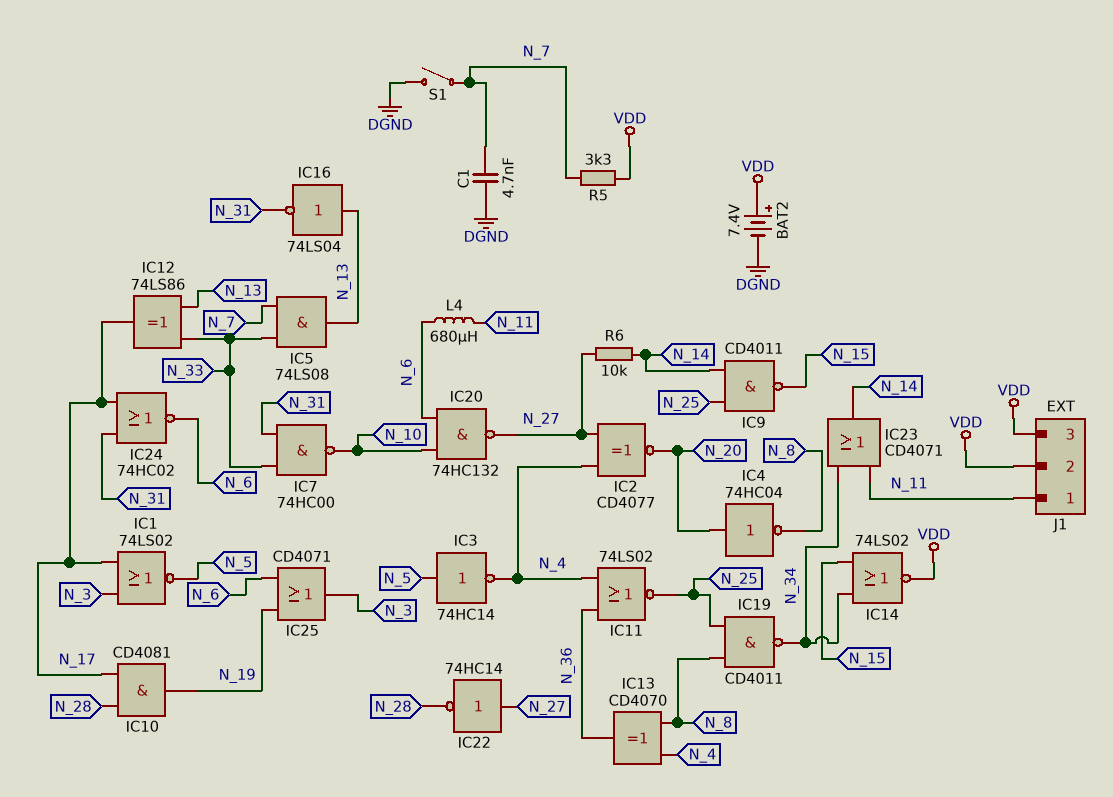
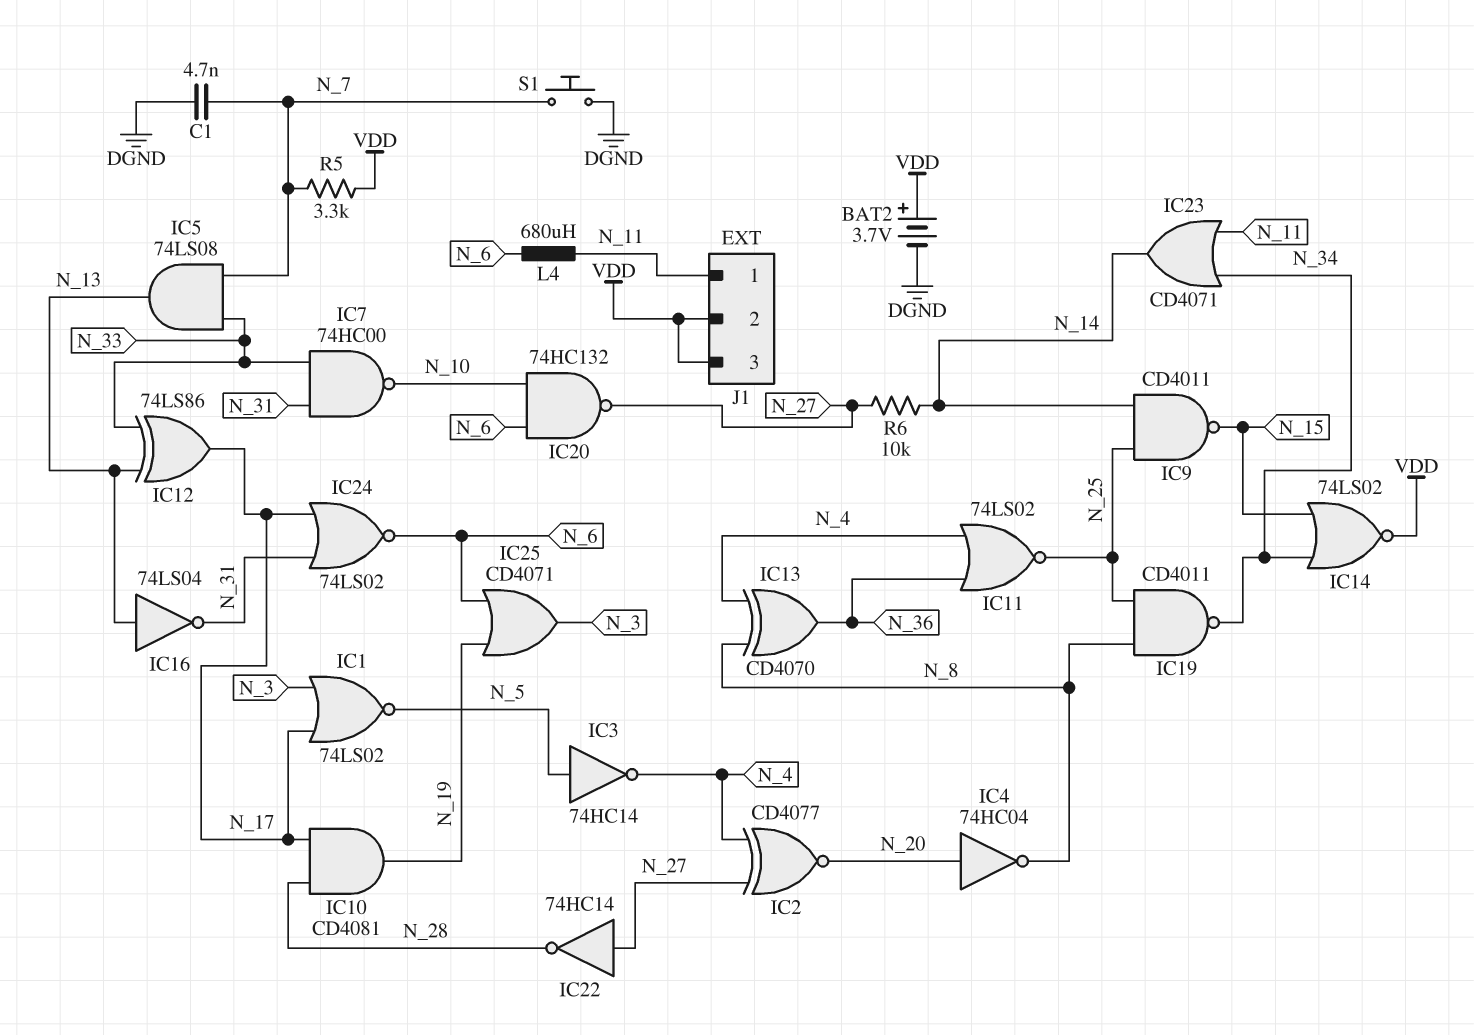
BAT2: 7.4V (plus VDD, minus DGND) -> 3.7V (plus VDD, minus DGND)
IC24: NOR 74HC02 (in N_17, in N_31, out N_6) -> NOR 74LS02 (in N_17, in N_31, out N_6)
S1: switch (DGND, N_7) -> button (DGND, N_7)

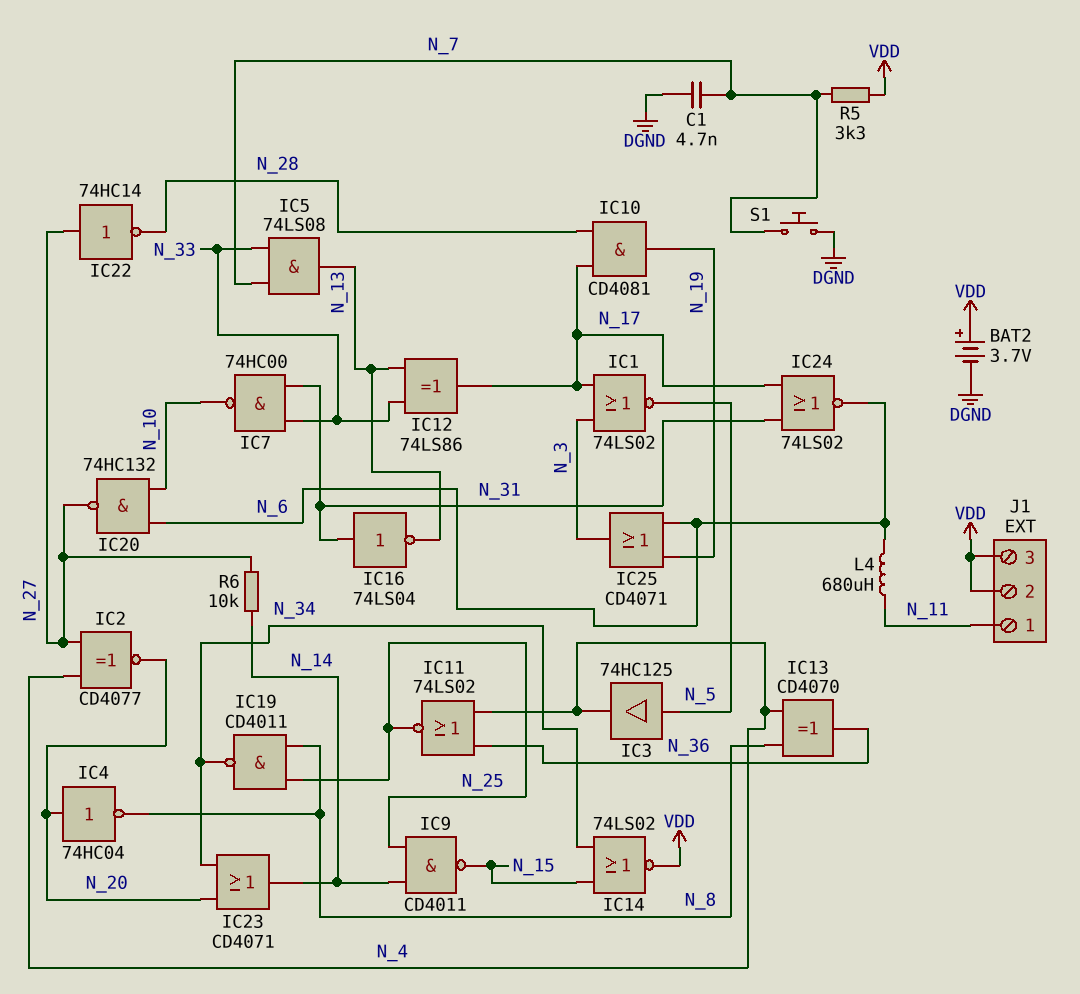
IC3: NOT 74HC14 (in N_5, out N_4) -> buffer 74HC125 (in N_5, out N_4)
IC16: NOT 74LS04 (in N_13, out N_31) -> NOT 74LS04 (in N_31, out N_13)
IC23: OR CD4071 (in N_11, in N_34, out N_14) -> OR CD4071 (in N_20, in N_34, out N_14)

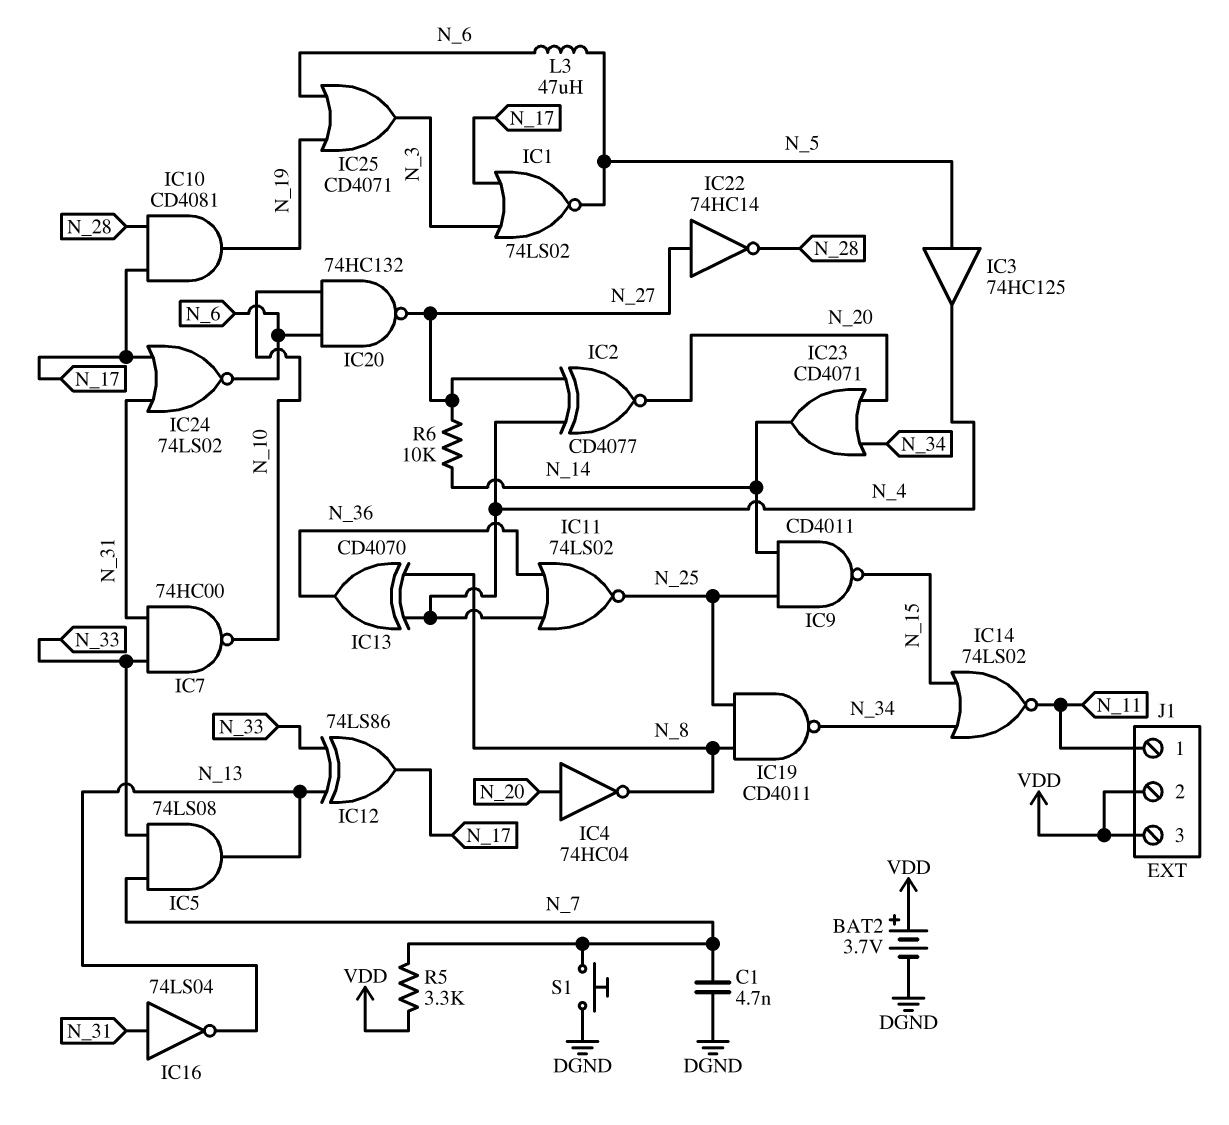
IC14: NOR 74LS02 (in N_15, in N_34, out VDD) -> NOR 74LS02 (in N_15, in N_34, out N_11)
L3: none -> 47uH (N_5, N_6)
L4: 680uH (N_6, N_11) -> none

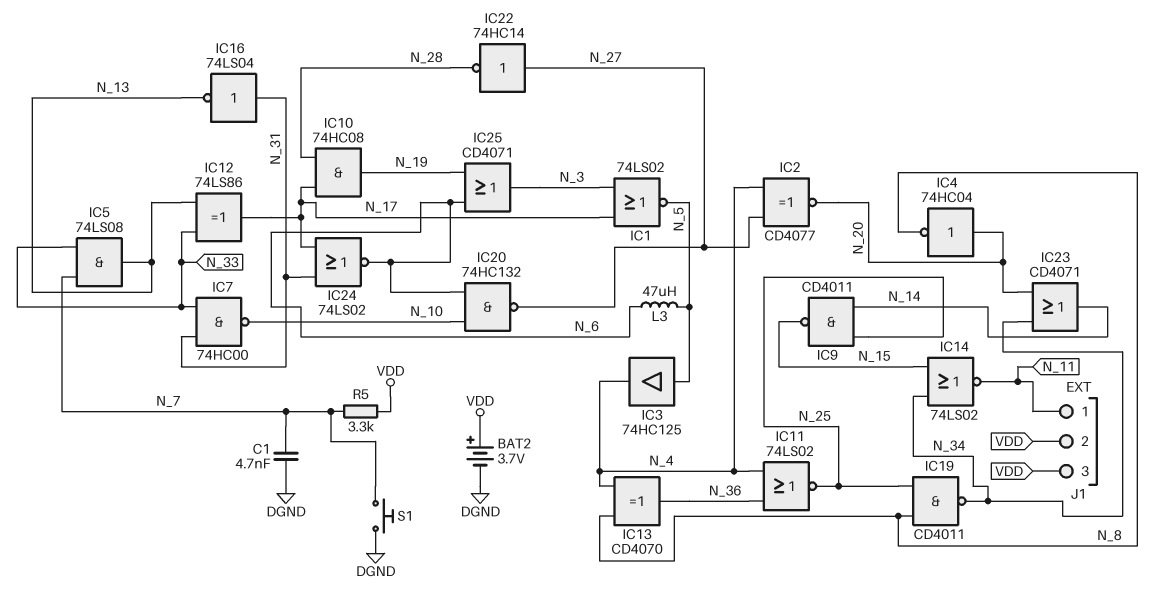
IC10: AND CD4081 (in N_17, in N_28, out N_19) -> AND 74HC08 (in N_17, in N_28, out N_19)
R6: 10k (N_14, N_27) -> none

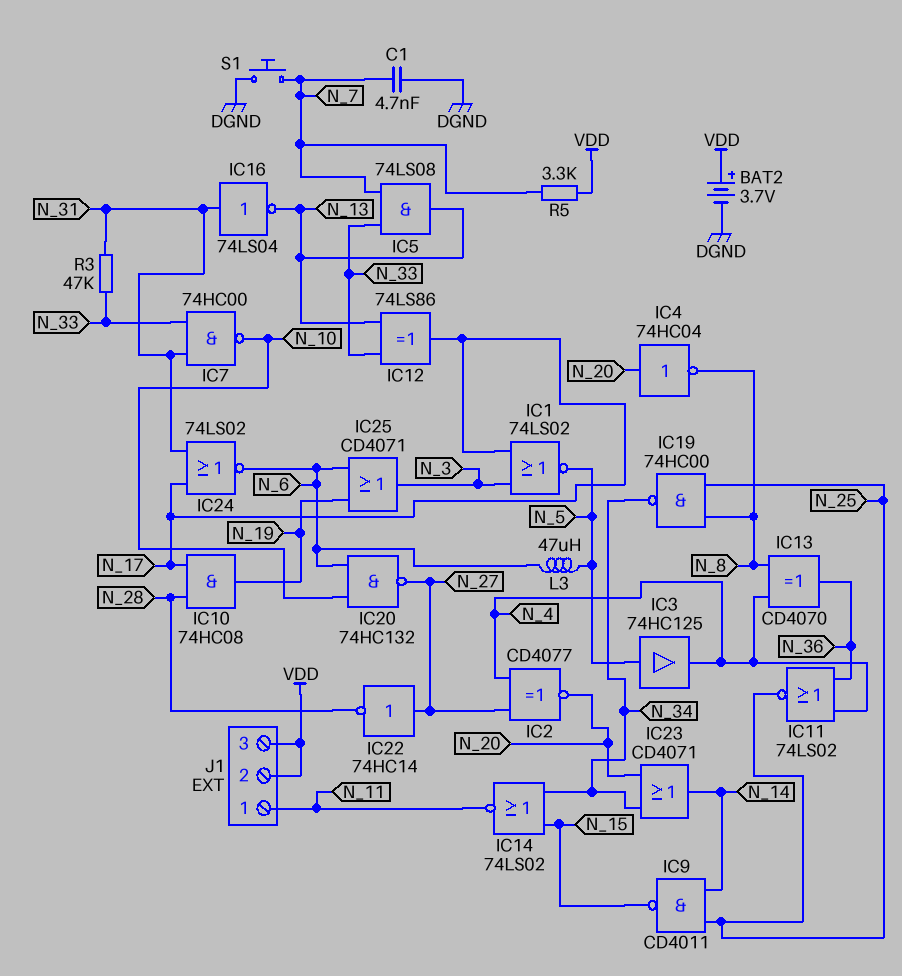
IC19: NAND CD4011 (in N_8, in N_25, out N_34) -> NAND 74HC00 (in N_8, in N_25, out N_34)
R3: none -> 47k (N_31, N_33)

